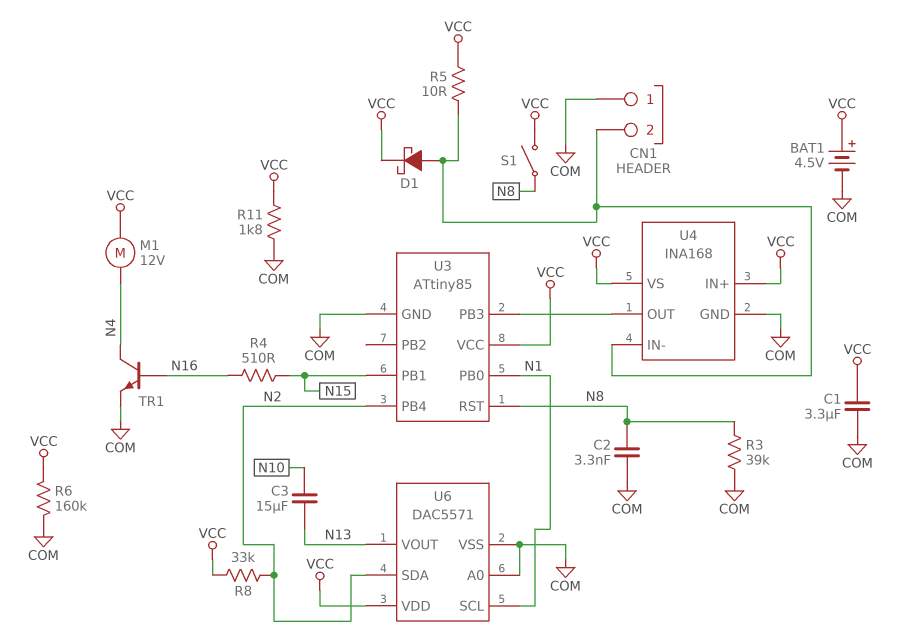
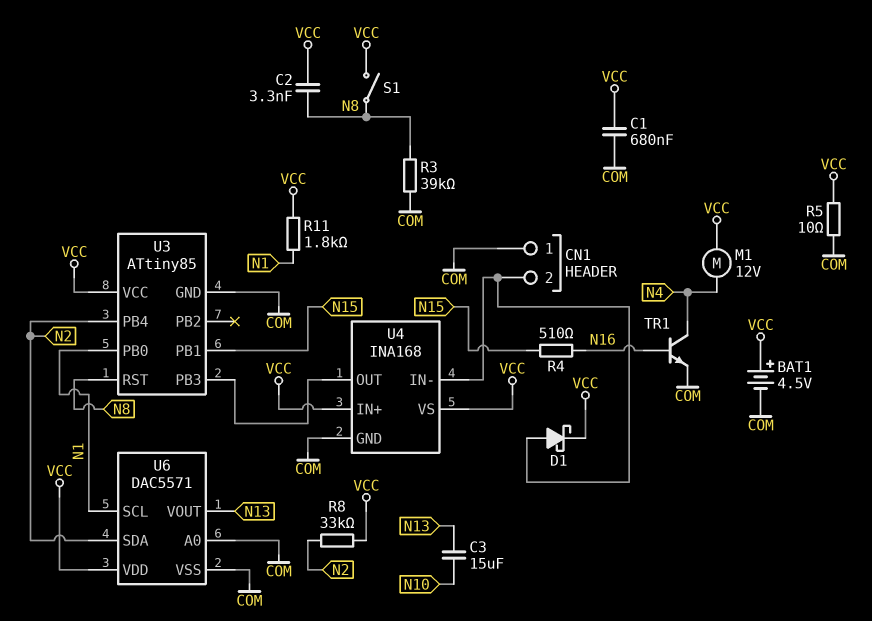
C1: 3.3uF (COM, VCC) -> 680nF (COM, VCC)
C2: 3.3nF (COM, N8) -> 3.3nF (N8, VCC)
R5: 10 (CN1/2, VCC) -> 10 (COM, VCC)
R6: 160k (COM, VCC) -> none
R11: 1.8k (COM, VCC) -> 1.8k (N1, VCC)

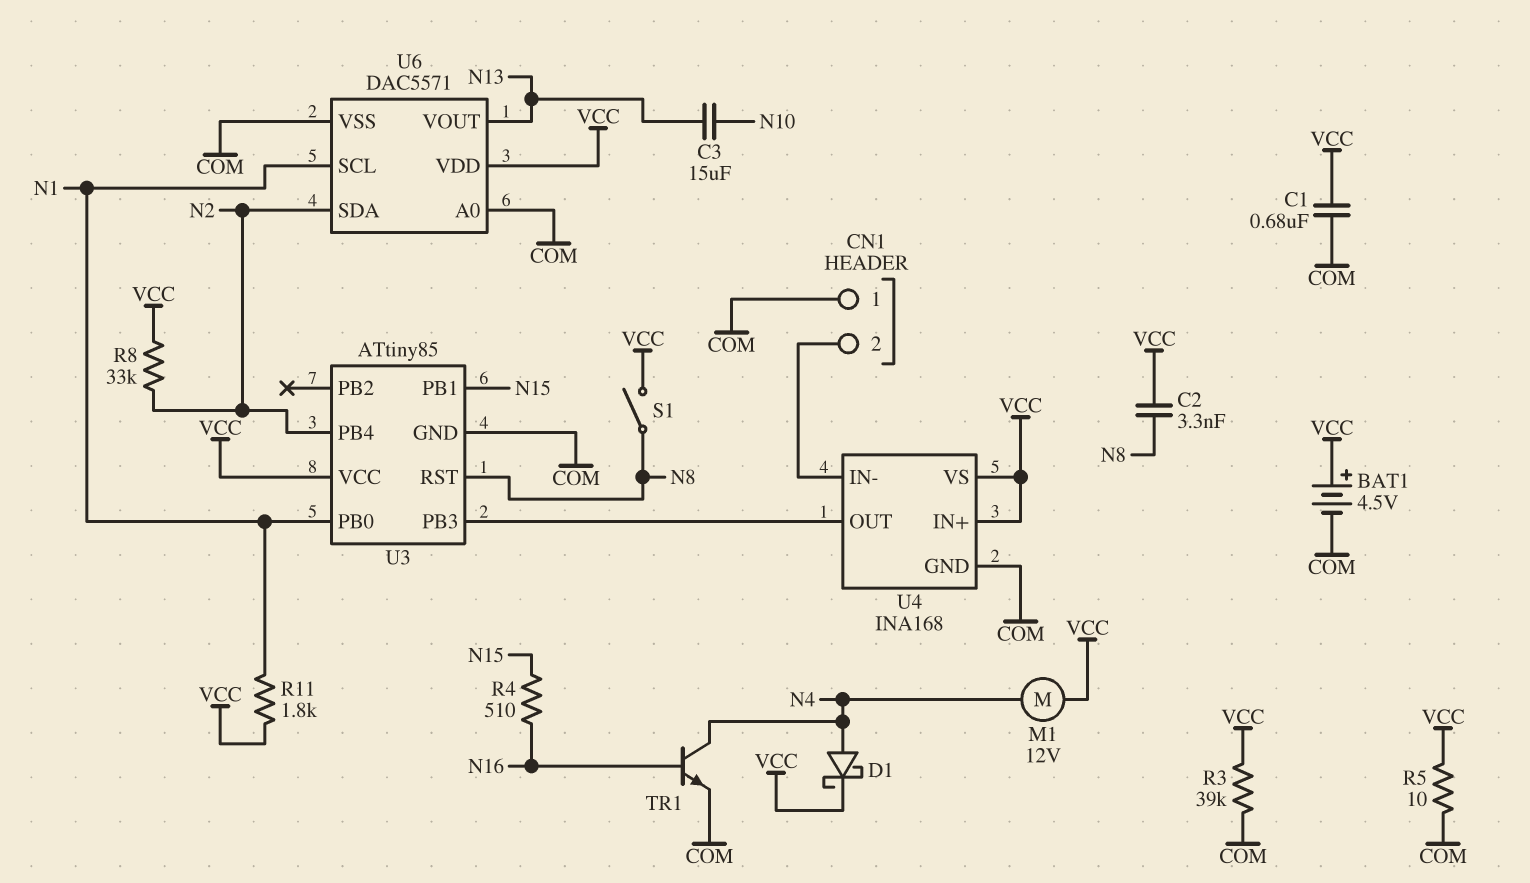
D1: schottky (A CN1/2, K VCC) -> schottky (A N4, K VCC)
R3: 39k (COM, N8) -> 39k (COM, VCC)

